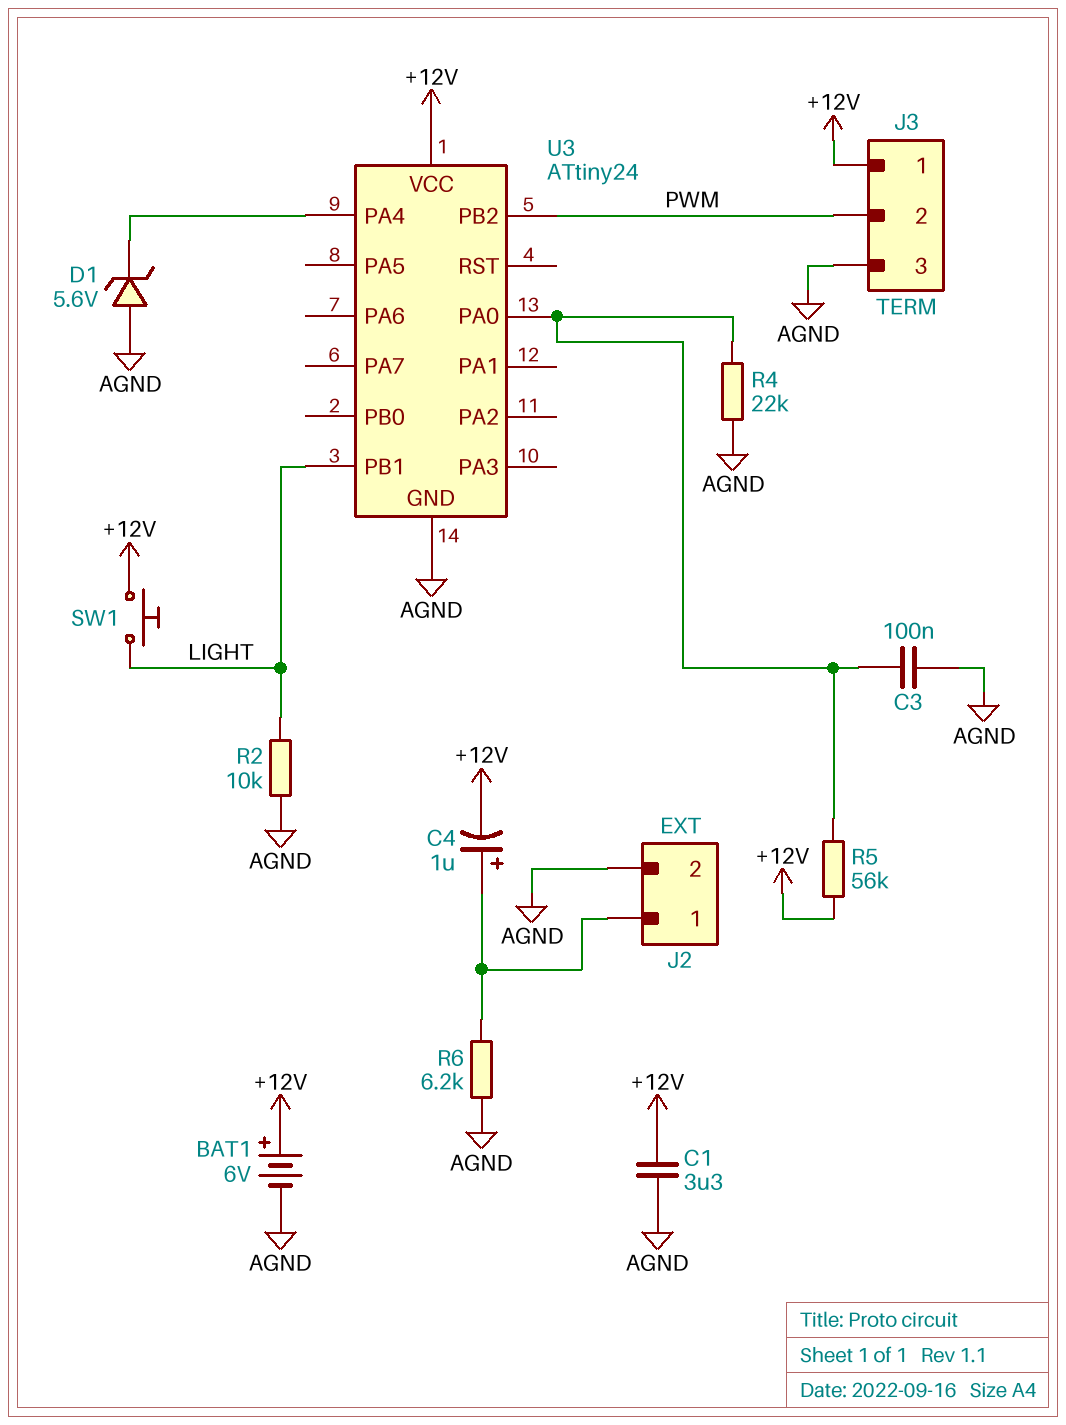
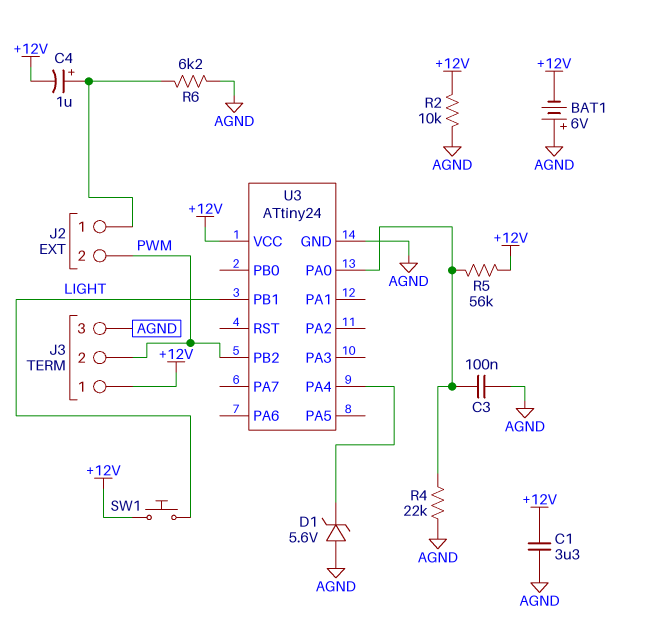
BAT1: 6V (plus +12V, minus AGND) -> 6V (plus AGND, minus +12V)
J2 pin 2: AGND -> PWM
R2: 10k (AGND, LIGHT) -> 10k (+12V, AGND)

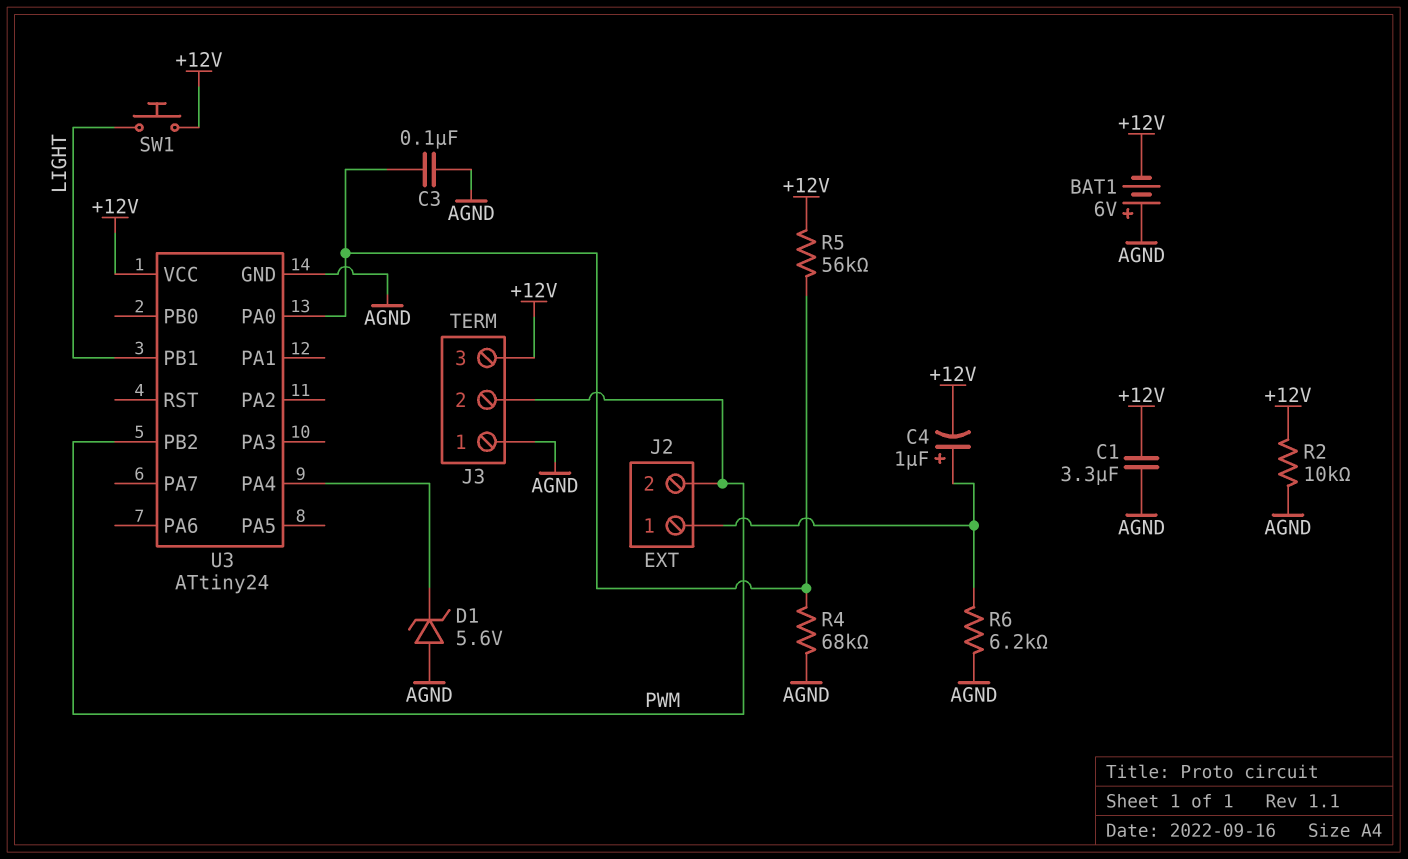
J3 pin 1: +12V -> AGND
J3 pin 3: AGND -> +12V
R4: 22k (AGND, U3/PA0) -> 68k (AGND, U3/PA0)

